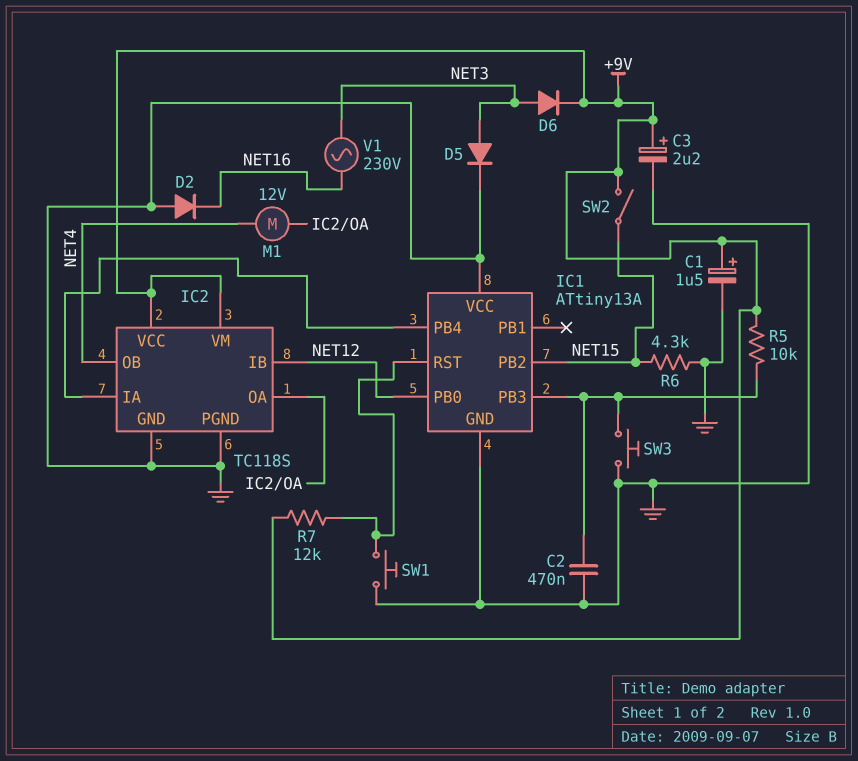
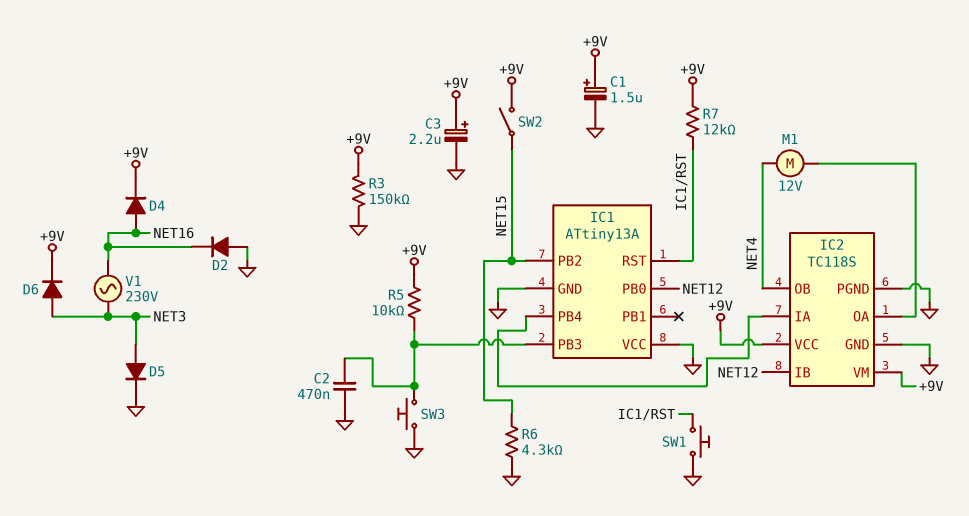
D4: none -> diode (A NET16, K +9V)
R3: none -> 150k (+9V, GND)

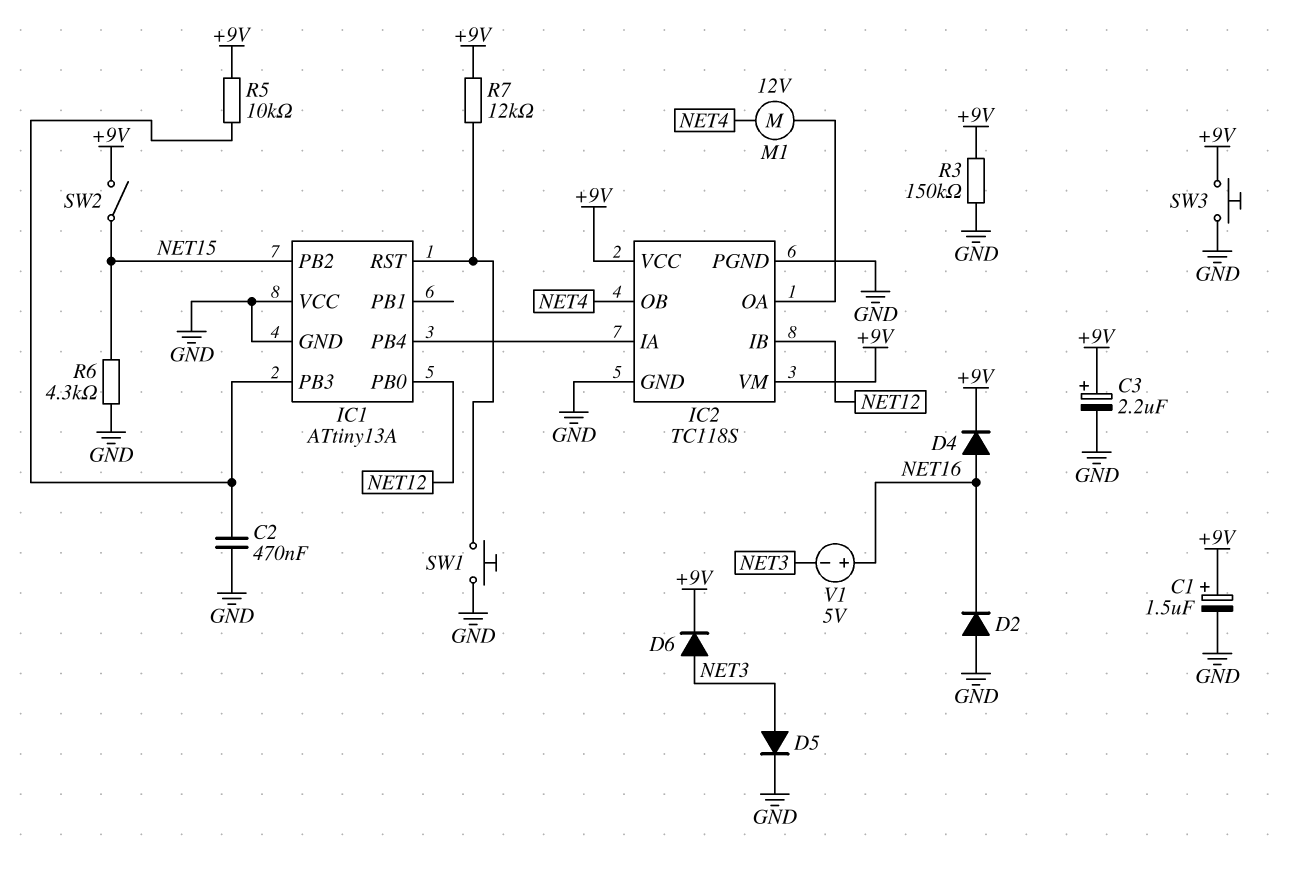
SW3: button (GND, IC1/PB3) -> button (+9V, GND)
V1: AC 230V (NET3, NET16) -> 5V (plus NET16, minus NET3)

